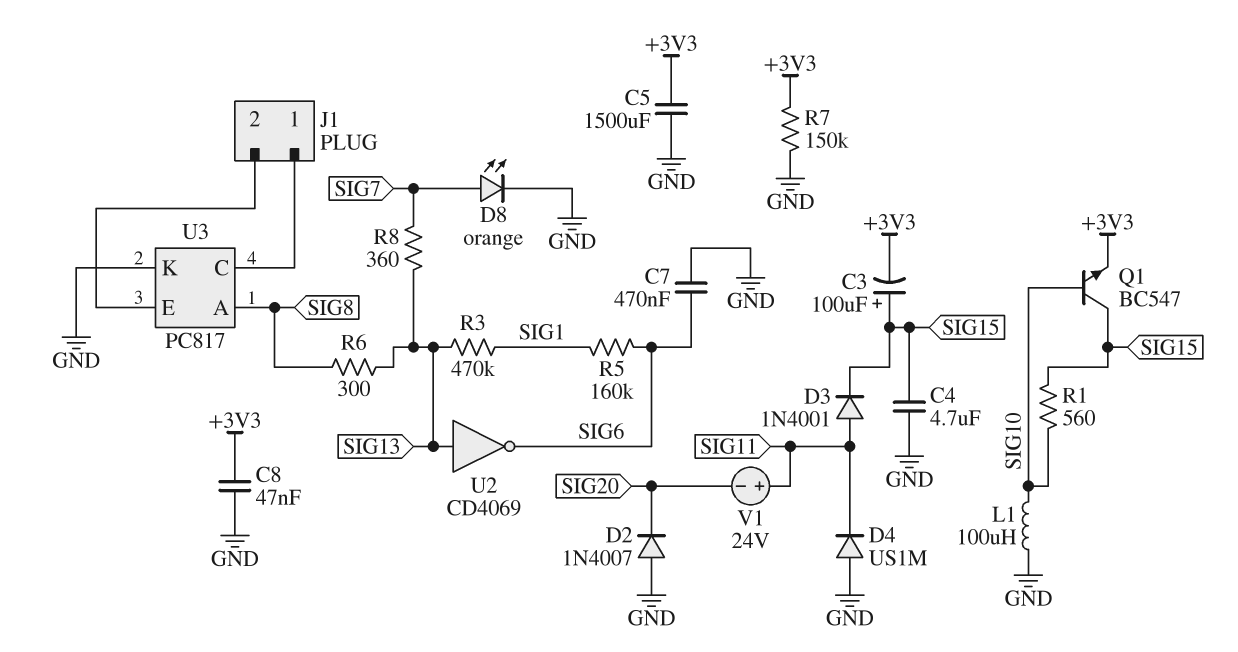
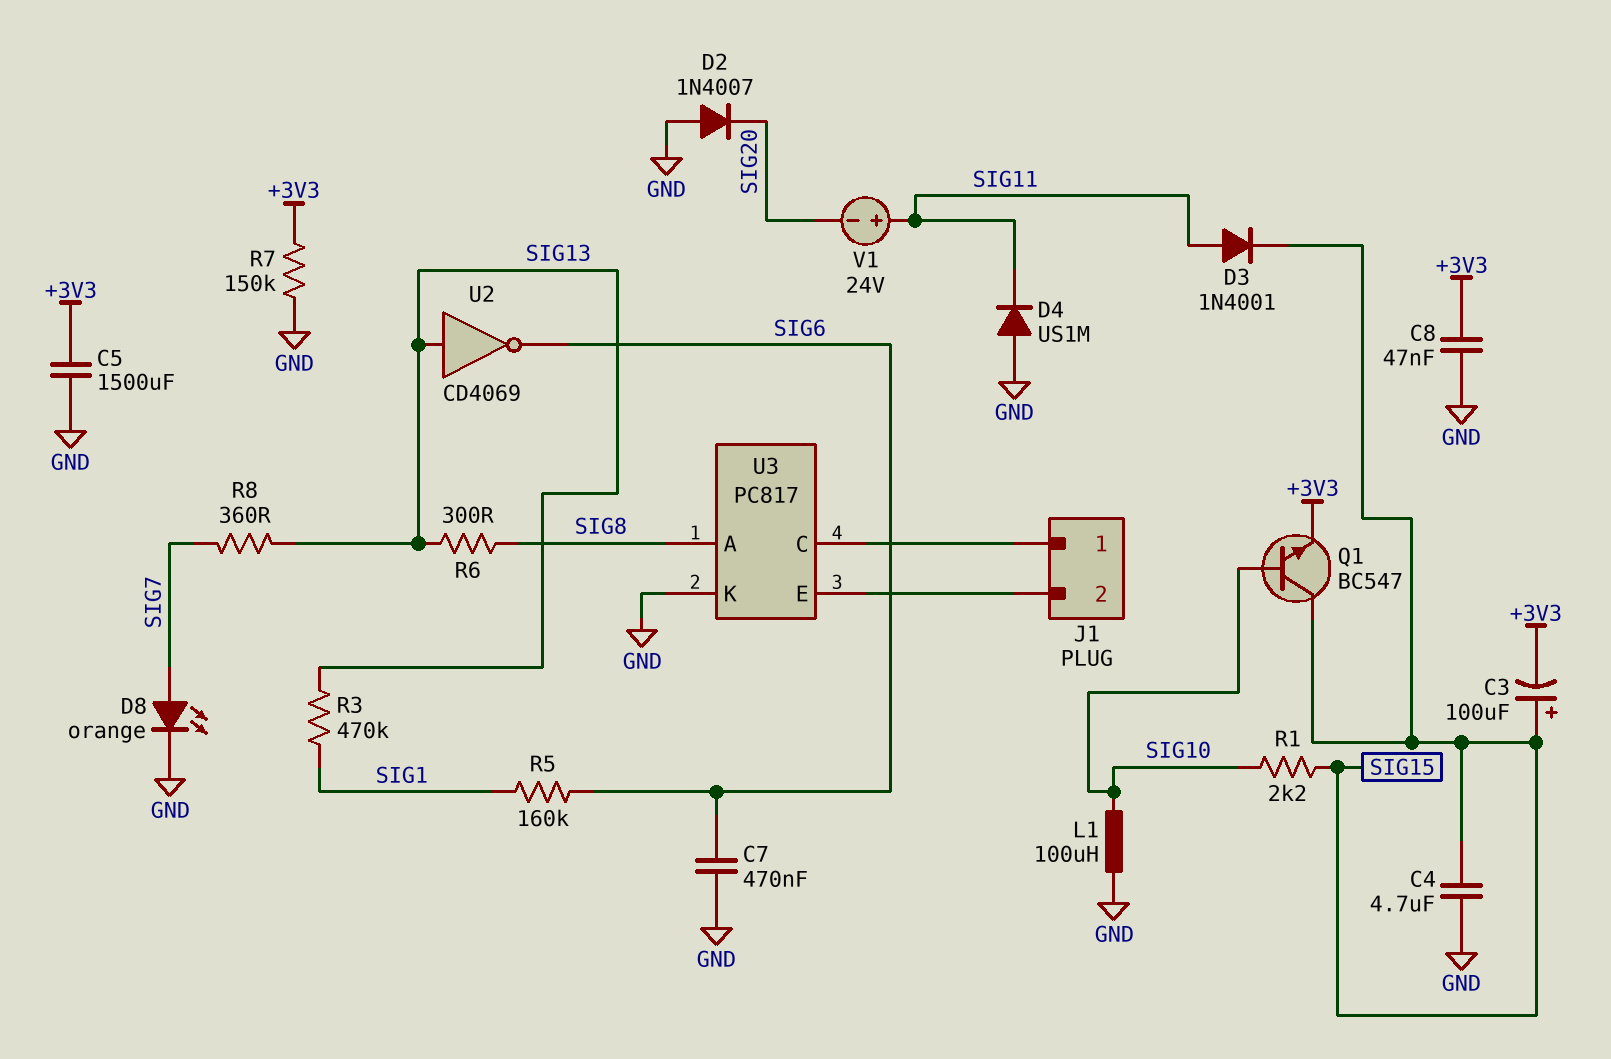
R1: 560 (SIG10, SIG15) -> 2.2k (SIG10, SIG15)

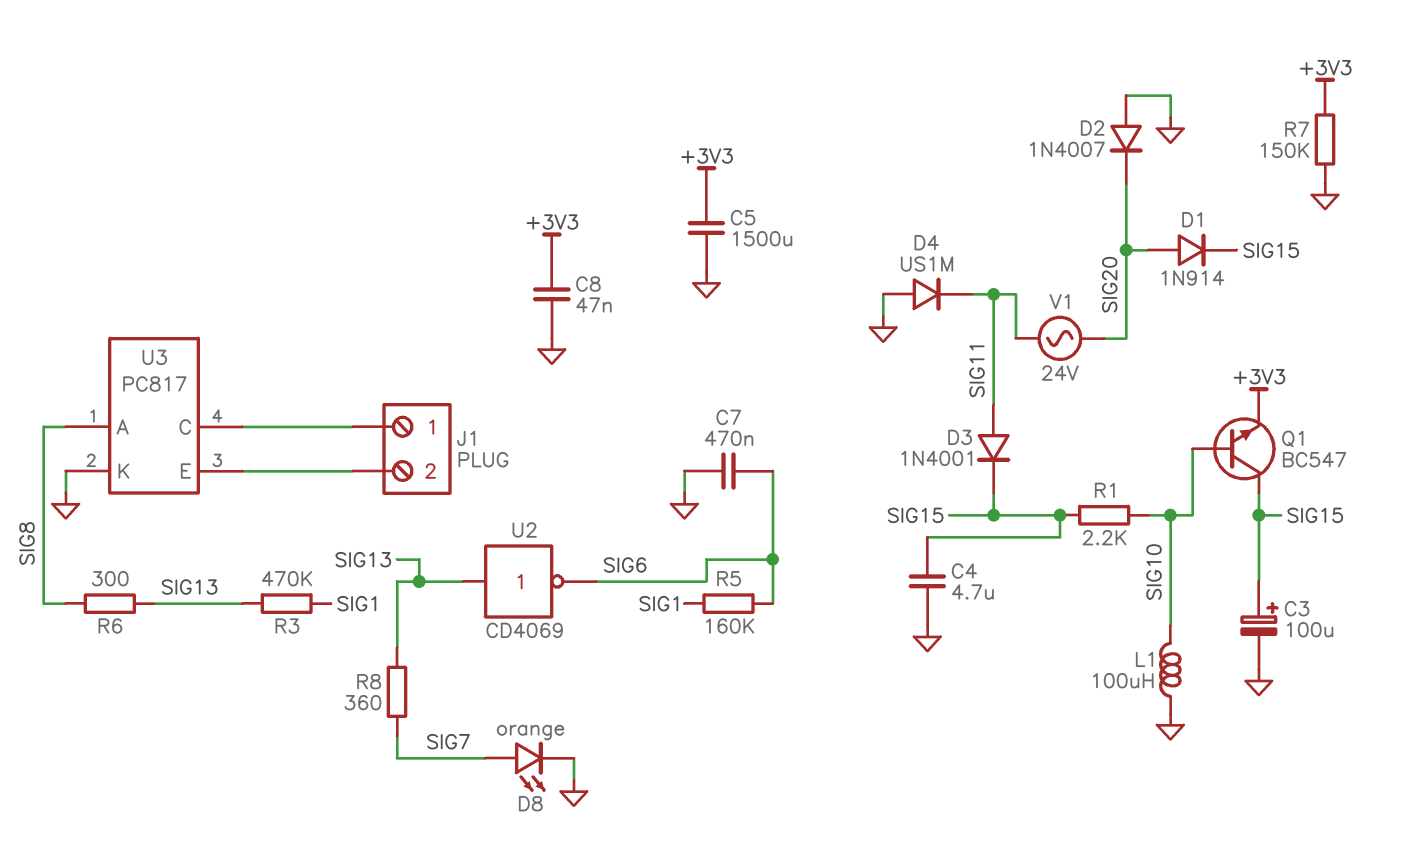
C3: 100uF (plus SIG15, minus +3V3) -> 100uF (plus SIG15, minus GND)
D1: none -> diode 1N914 (A SIG20, K SIG15)
V1: 24V (plus SIG11, minus SIG20) -> AC 24V (SIG11, SIG20)

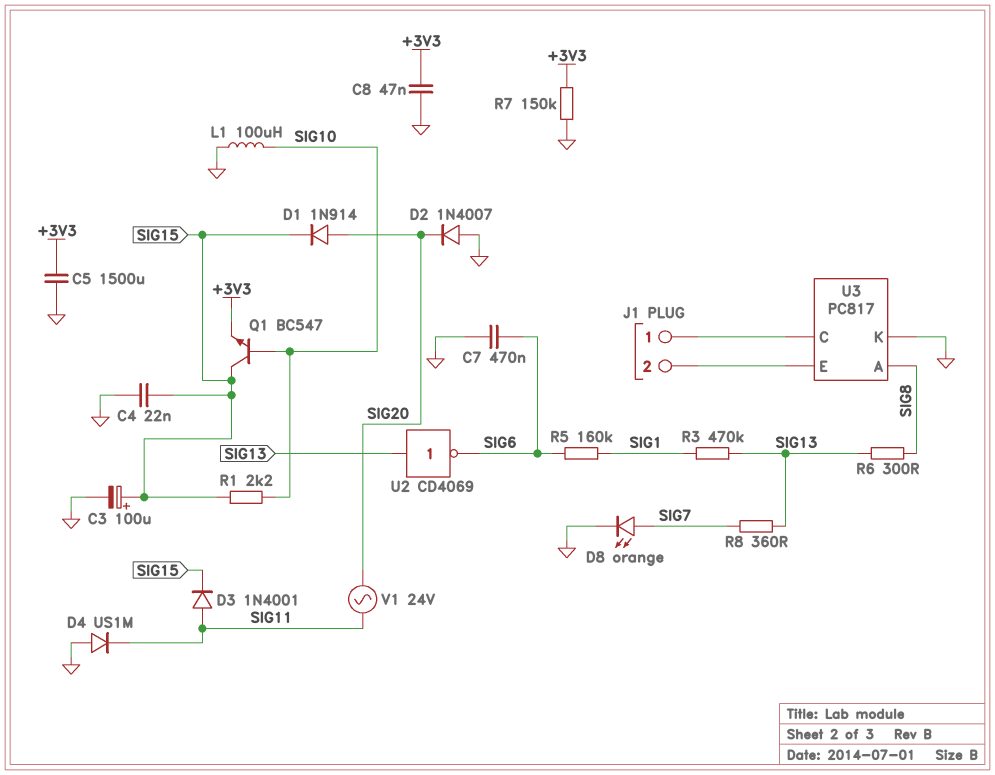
C4: 4.7uF (GND, SIG15) -> 22nF (GND, SIG15)

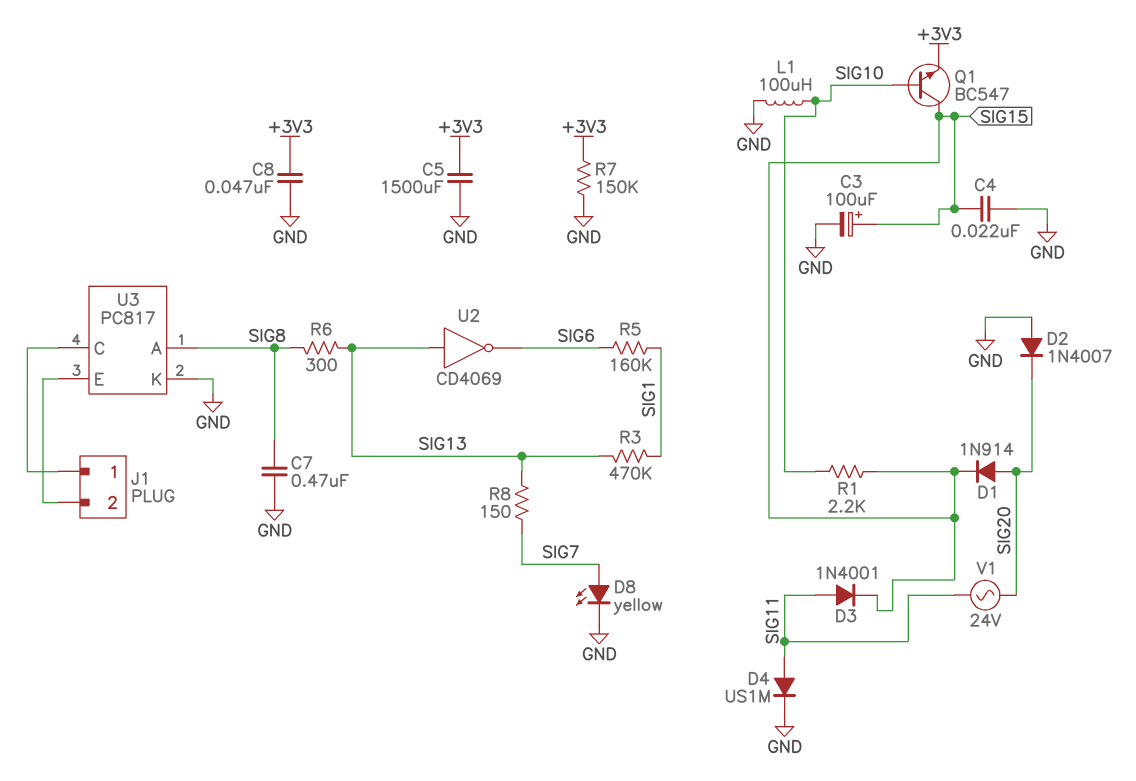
C7: 470nF (GND, SIG6) -> 470nF (GND, SIG8)
D4: diode US1M (A GND, K SIG11) -> diode US1M (A SIG11, K GND)
D8: LED orange (A SIG7, K GND) -> LED yellow (A SIG7, K GND)
R8: 360 (SIG7, SIG13) -> 150 (SIG7, SIG13)

